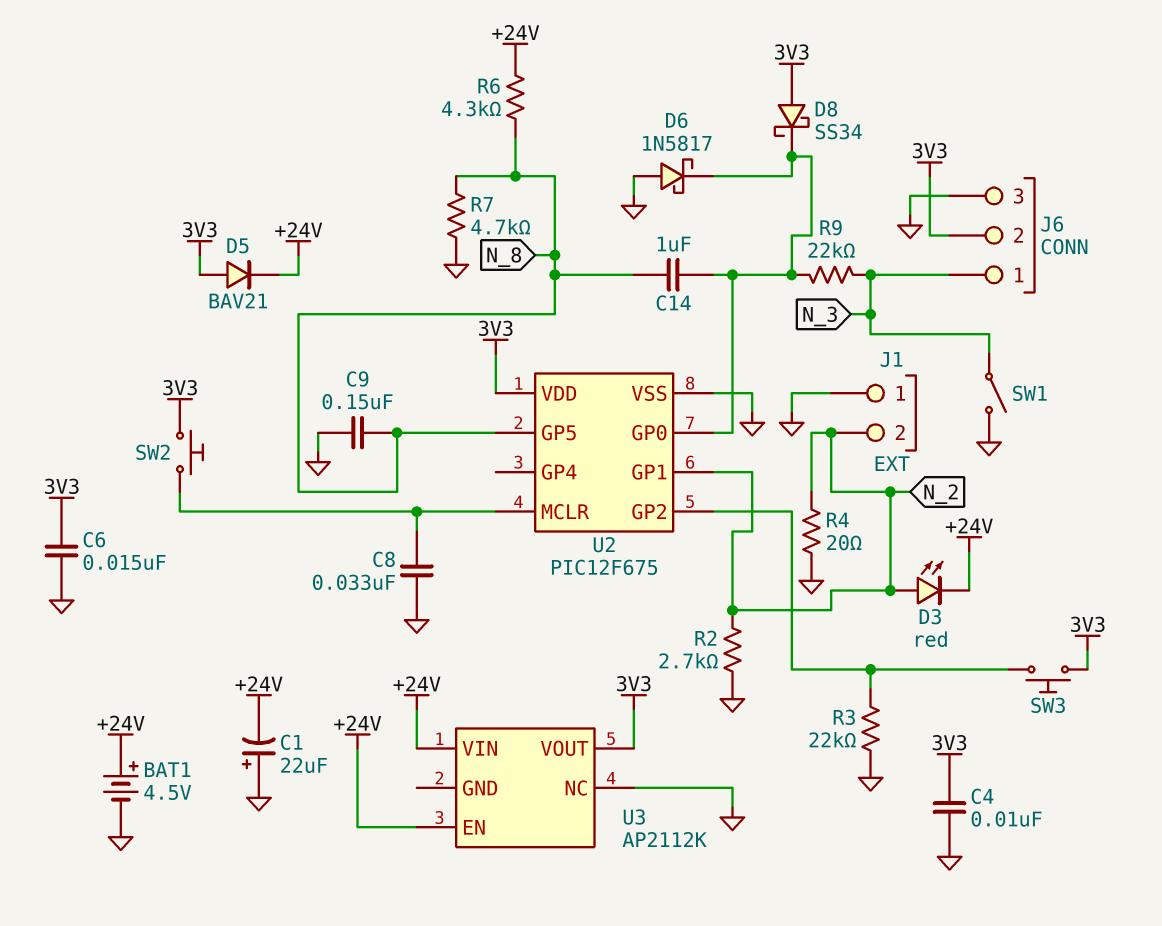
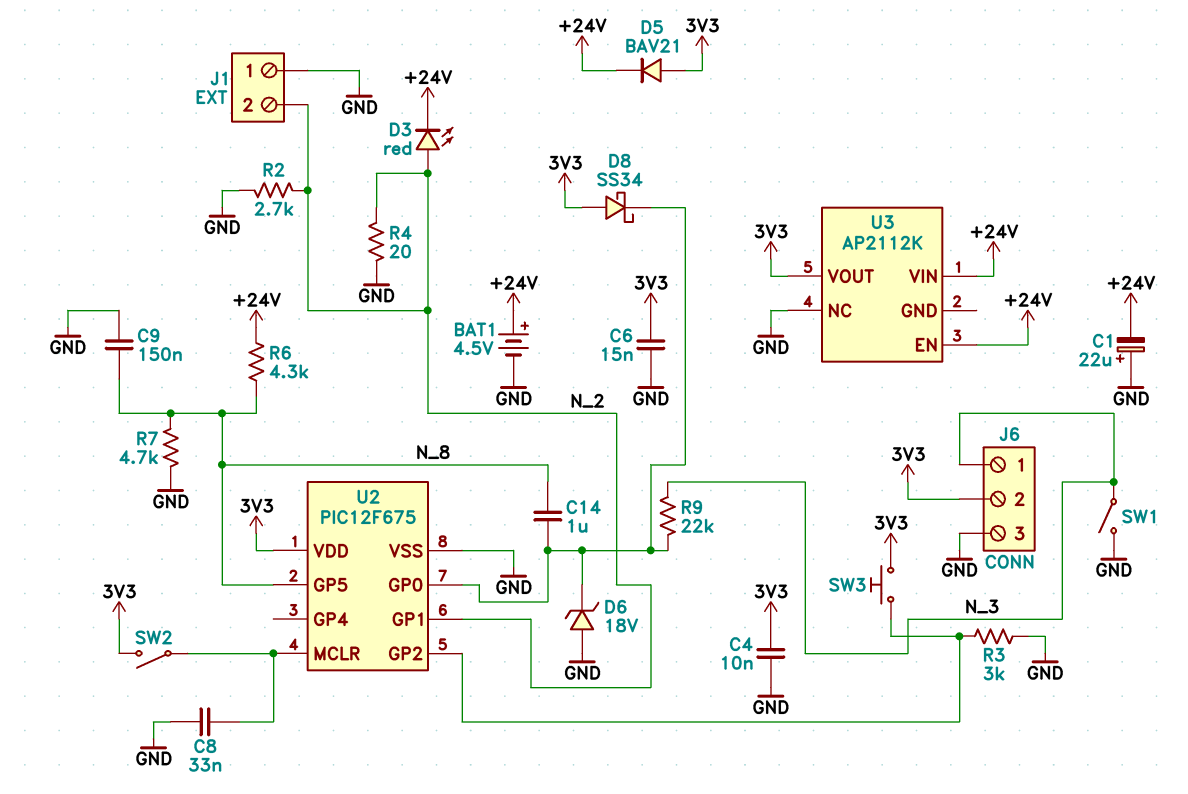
D6: schottky 1N5817 (A GND, K U2/GP0) -> zener 18V (A GND, K U2/GP0)
R3: 22k (GND, U2/GP2) -> 3k (GND, U2/GP2)
SW2: button (3V3, U2/MCLR) -> switch (3V3, U2/MCLR)

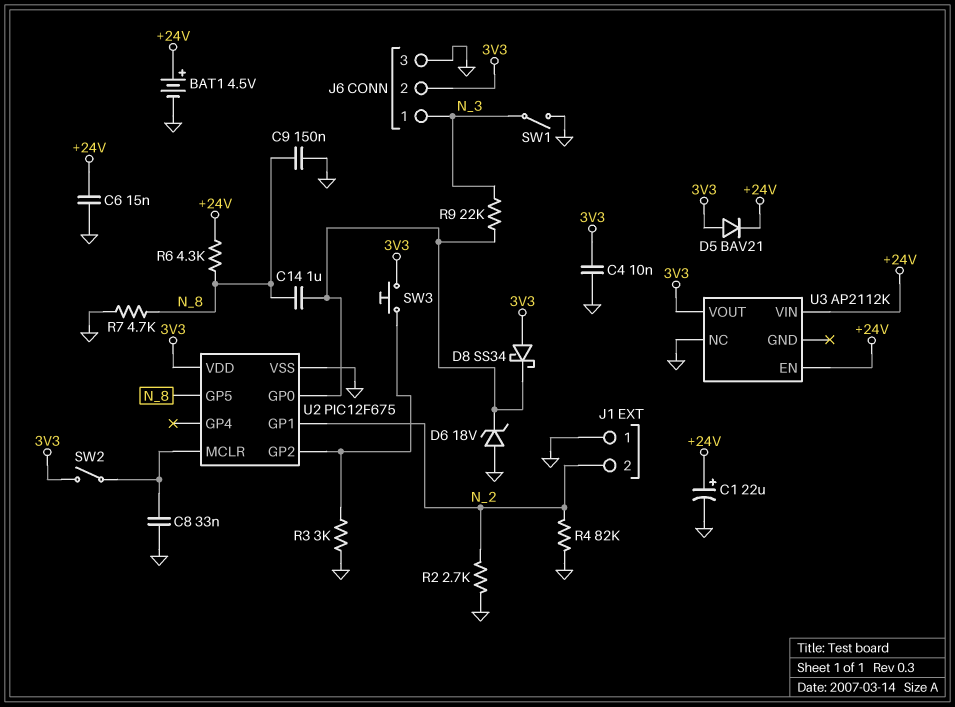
C1: 22uF (plus GND, minus +24V) -> 22uF (plus +24V, minus GND)
C6: 15nF (3V3, GND) -> 15nF (+24V, GND)
D3: LED red (A N_2, K +24V) -> none
R4: 20 (GND, N_2) -> 82k (GND, N_2)

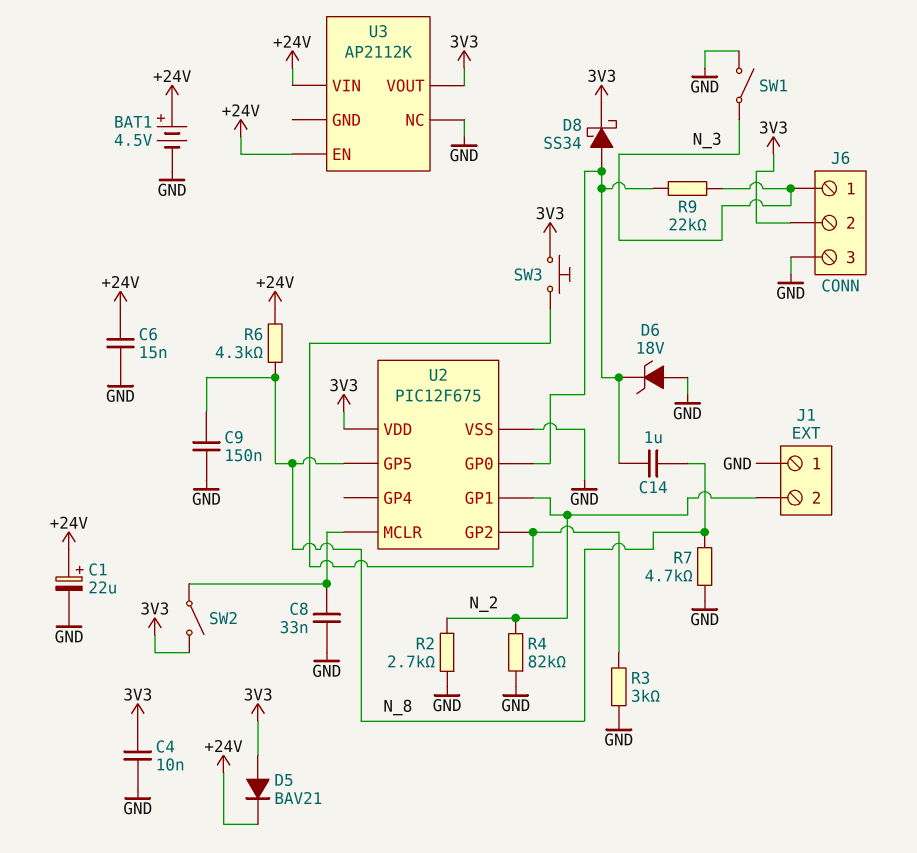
D8: schottky SS34 (A 3V3, K U2/GP0) -> schottky SS34 (A U2/GP0, K 3V3)

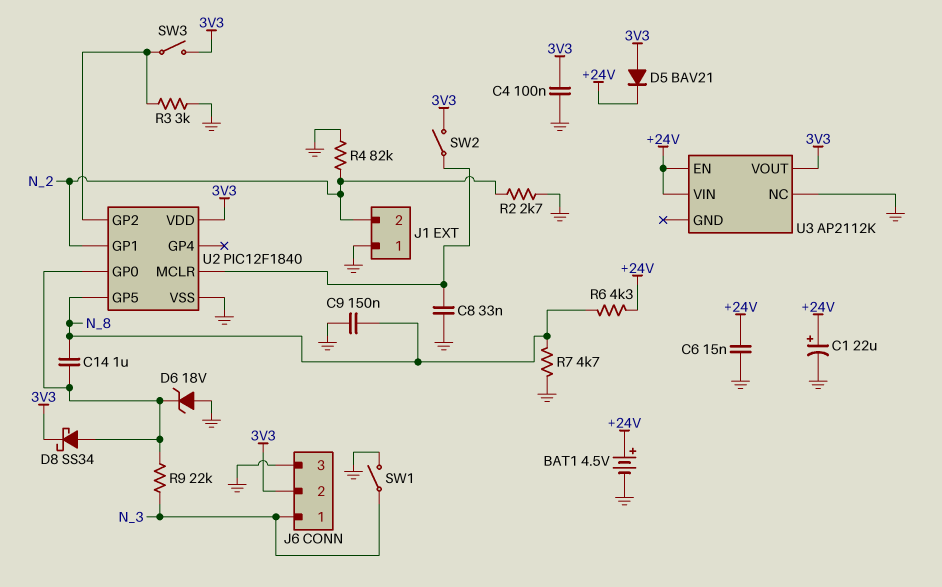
C4: 10nF (3V3, GND) -> 100nF (3V3, GND)
SW3: button (3V3, U2/GP2) -> switch (3V3, U2/GP2)
U2: PIC12F675 -> PIC12F1840

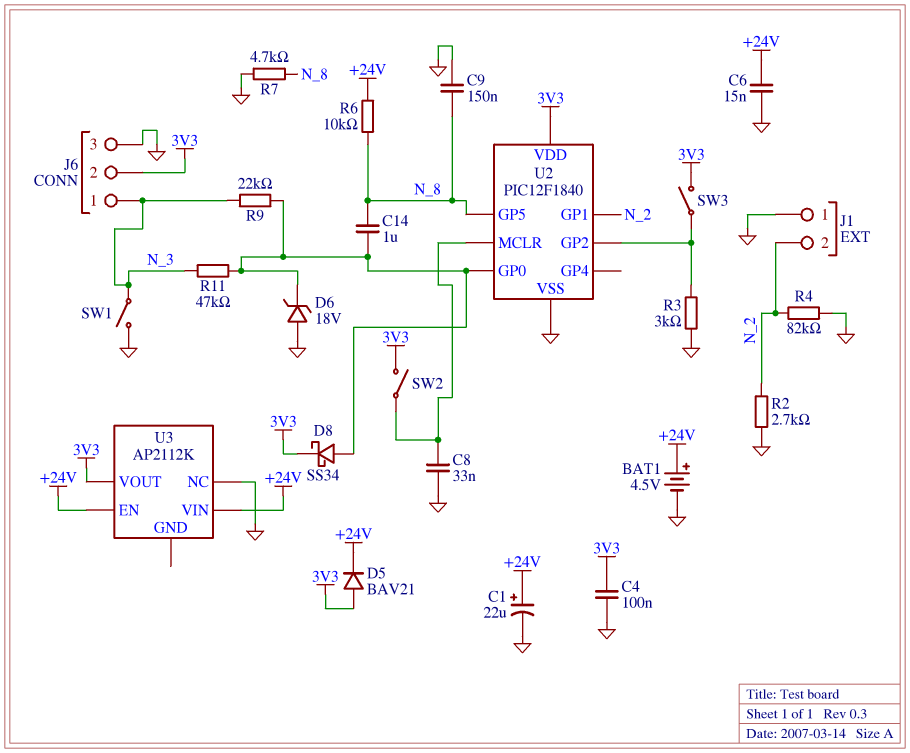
R6: 4.3k (+24V, N_8) -> 10k (+24V, N_8)
R11: none -> 47k (N_3, U2/GP0)

